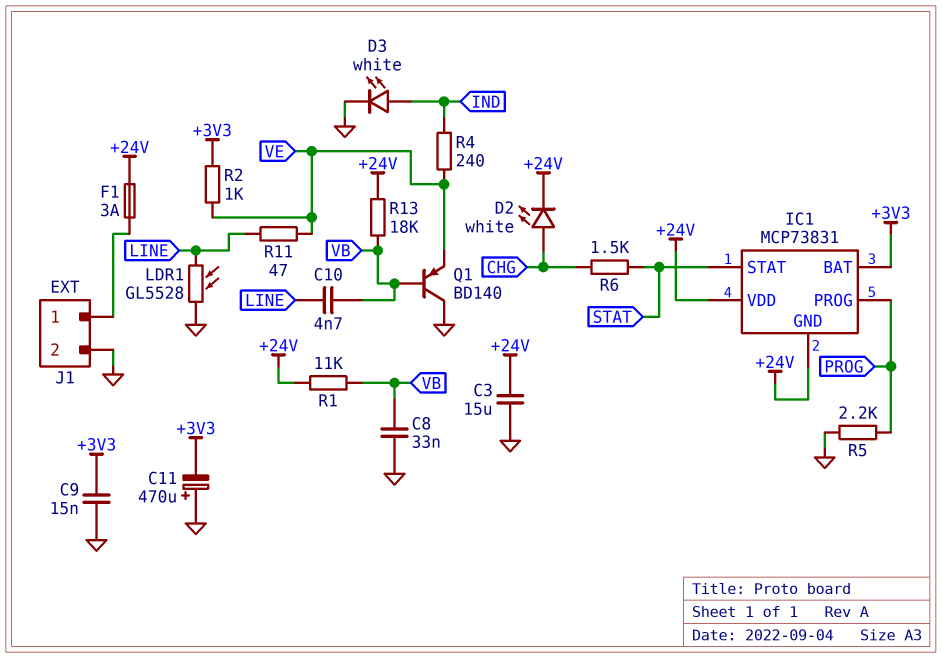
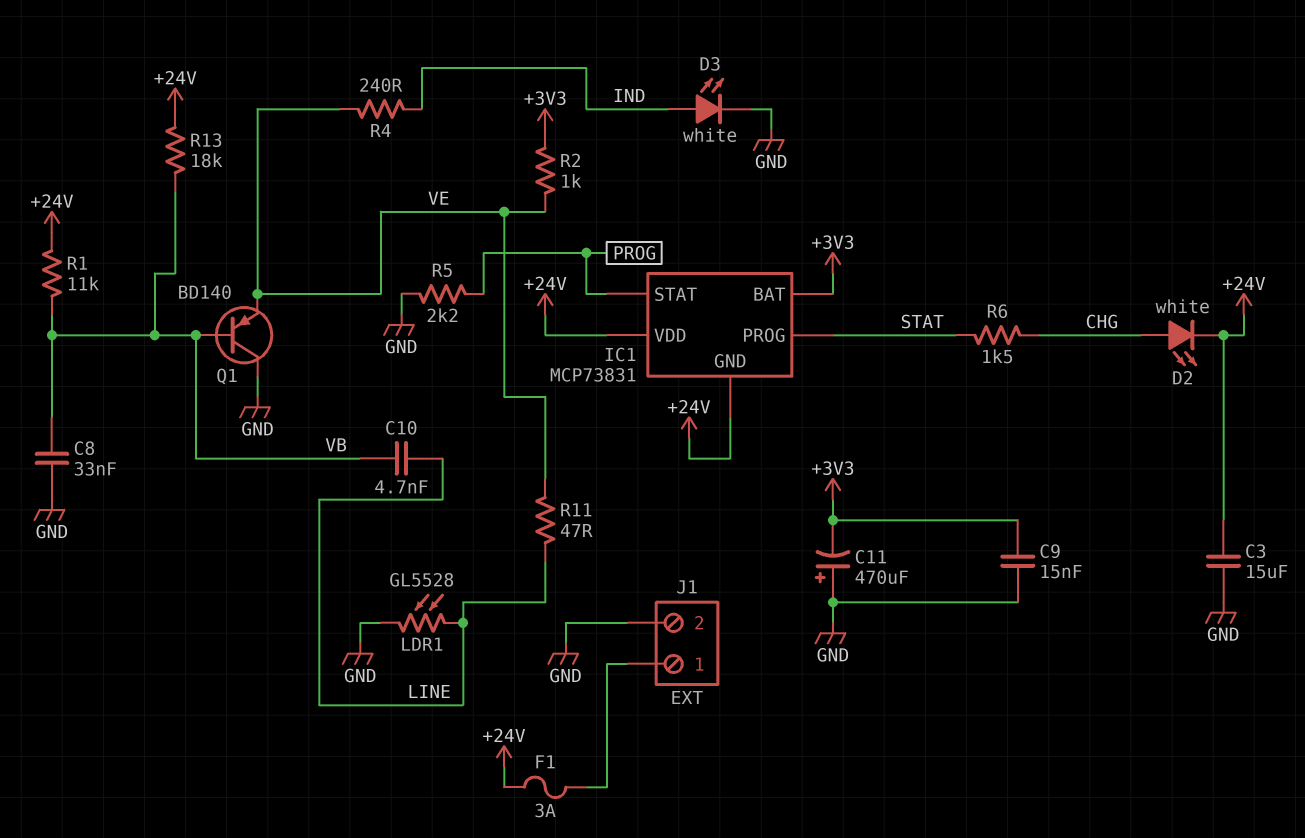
IC1 pin PROG: PROG -> STAT
IC1 pin STAT: STAT -> PROG

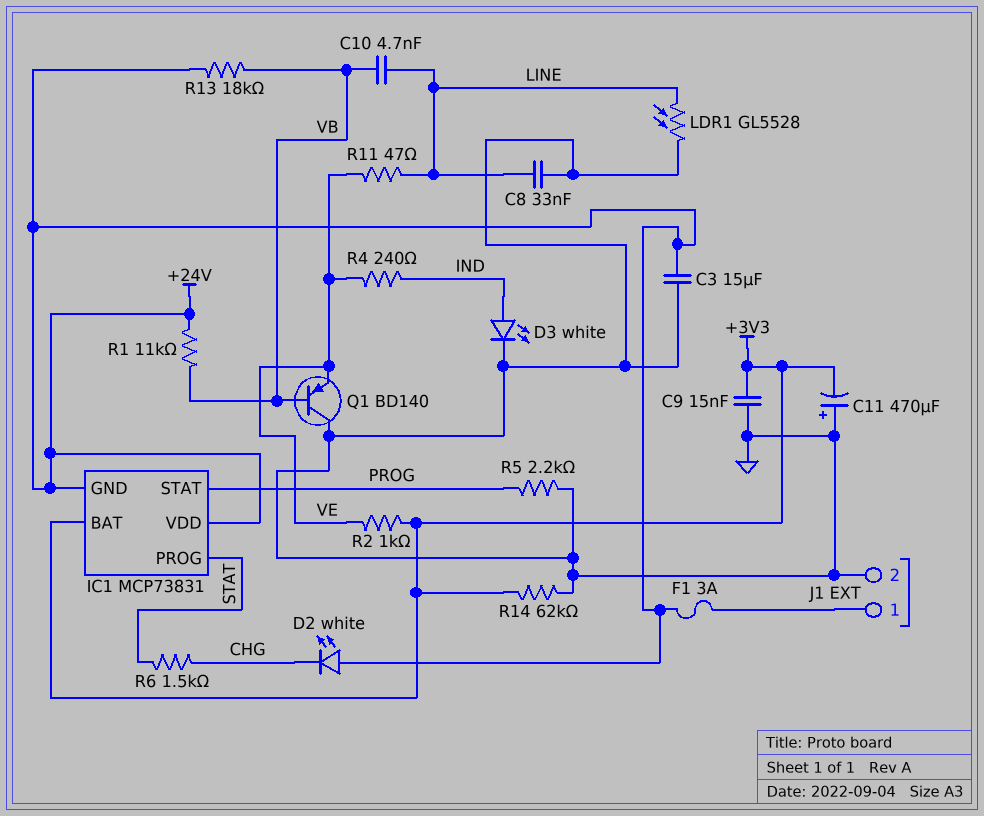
C8: 33nF (GND, VB) -> 33nF (GND, LINE)
D2: LED white (A CHG, K +24V) -> LED white (A +24V, K CHG)
R14: none -> 62k (+3V3, GND)

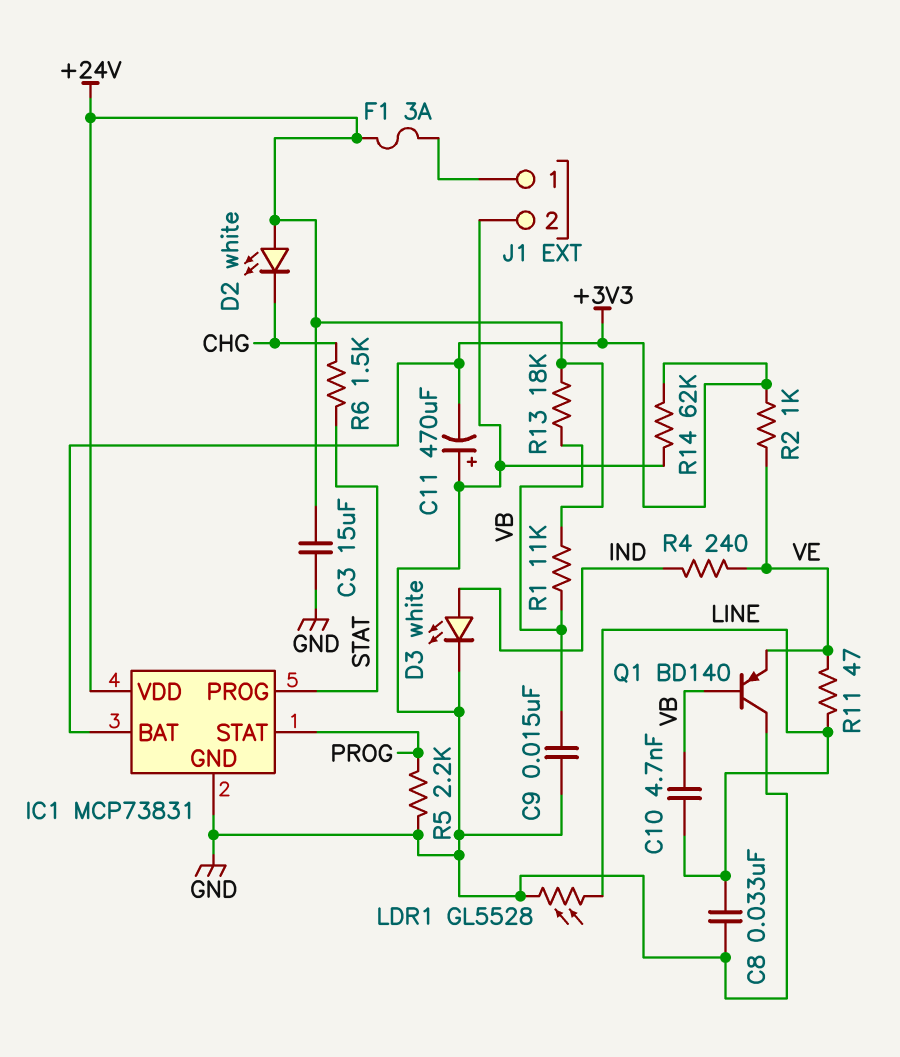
C9: 15nF (+3V3, GND) -> 15nF (GND, VB)
IC1 pin GND: +24V -> GND

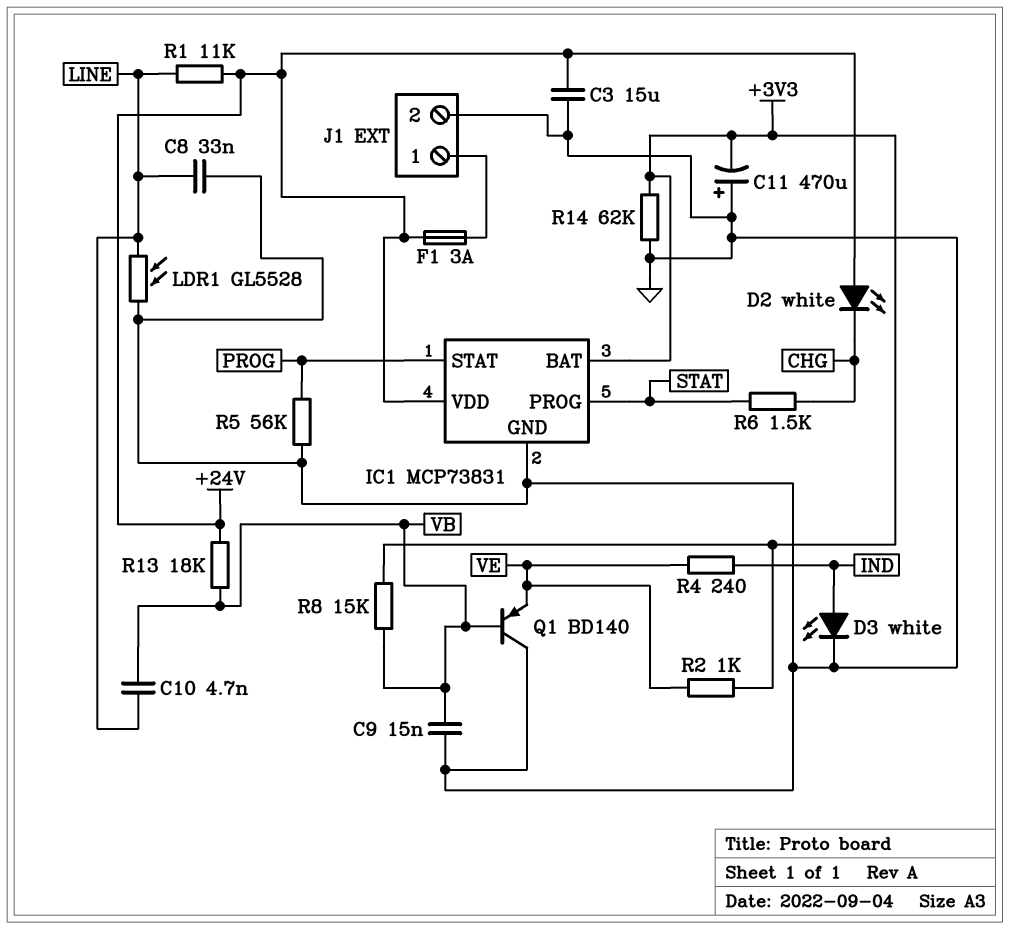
R1: 11k (+24V, VB) -> 11k (+24V, LINE)
R5: 2.2k (GND, PROG) -> 56k (GND, PROG)
R8: none -> 15k (+3V3, VB)
R11: 47 (LINE, VE) -> none

